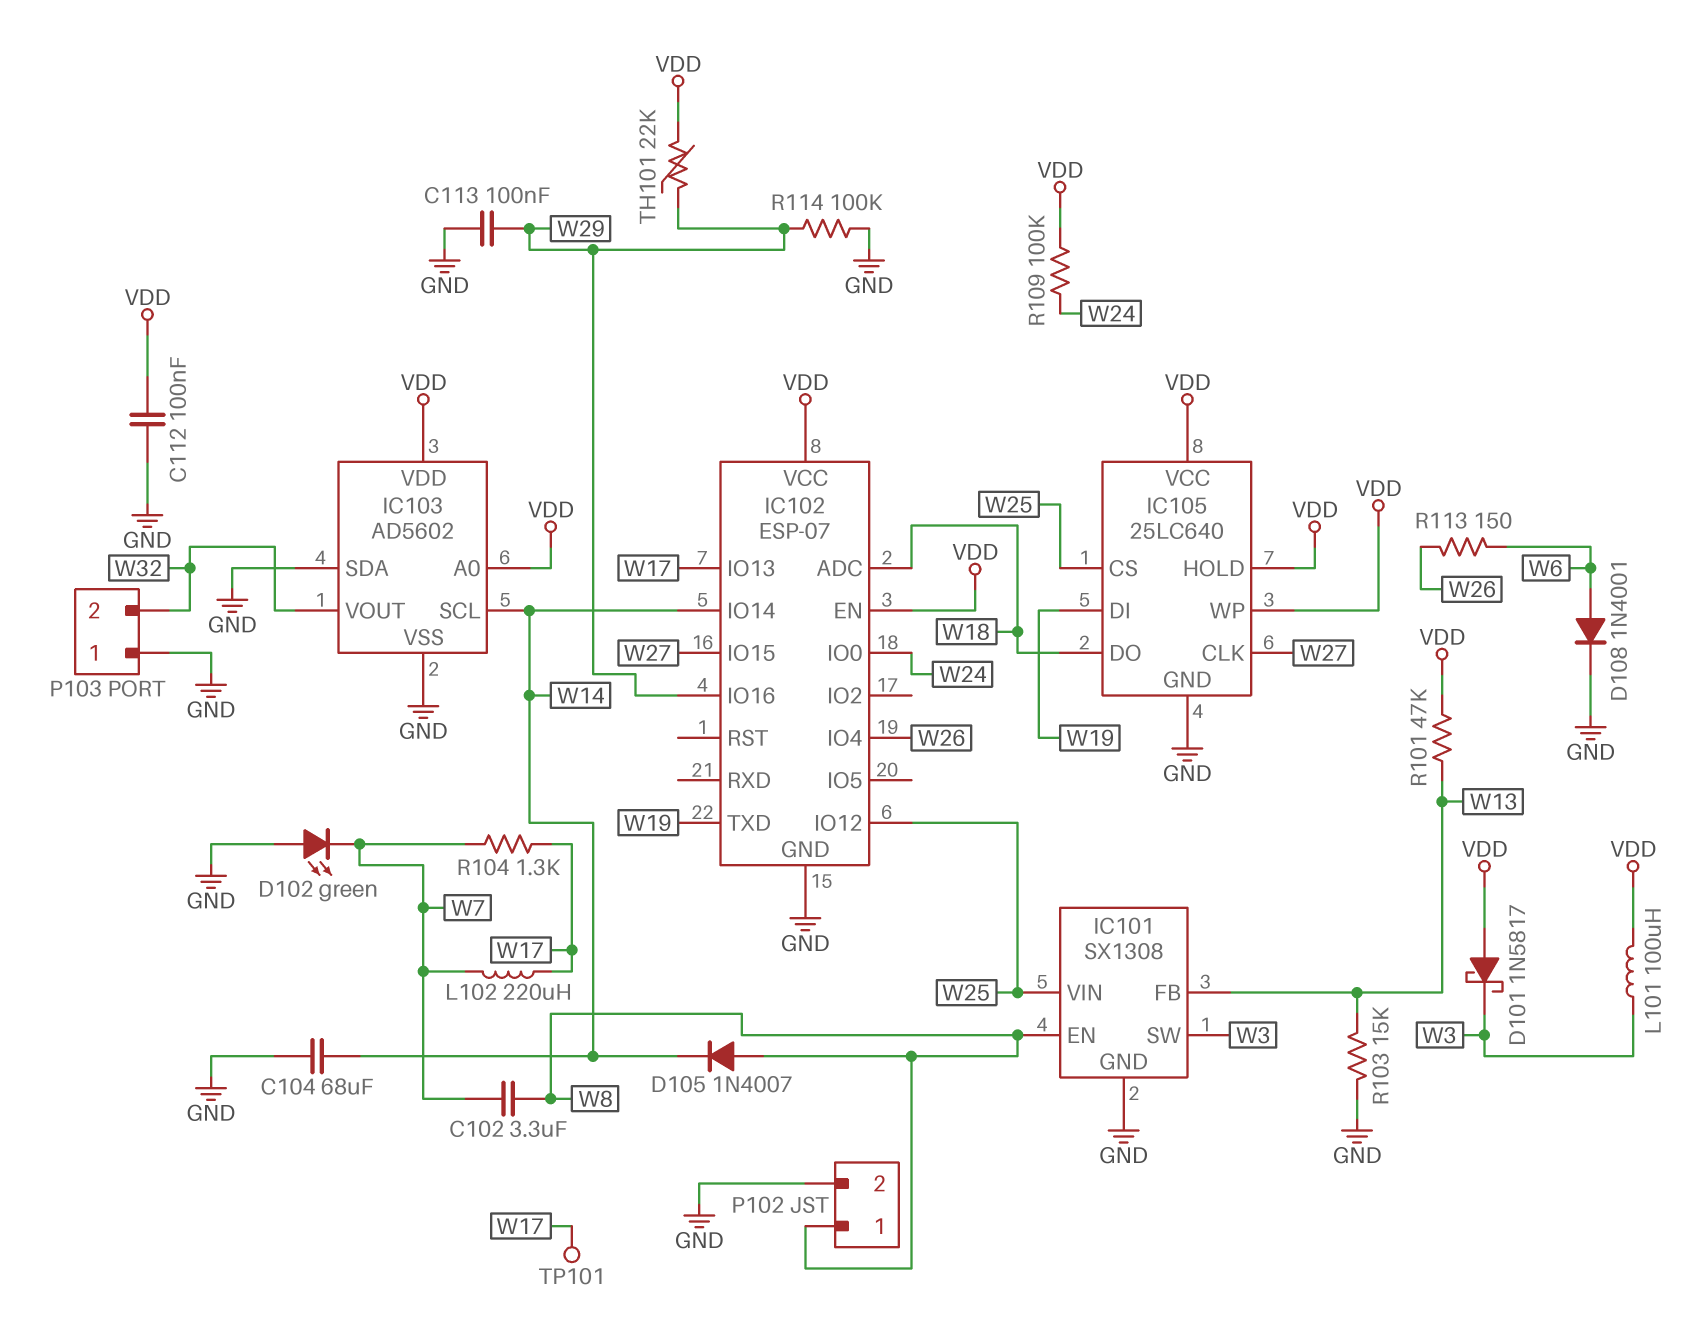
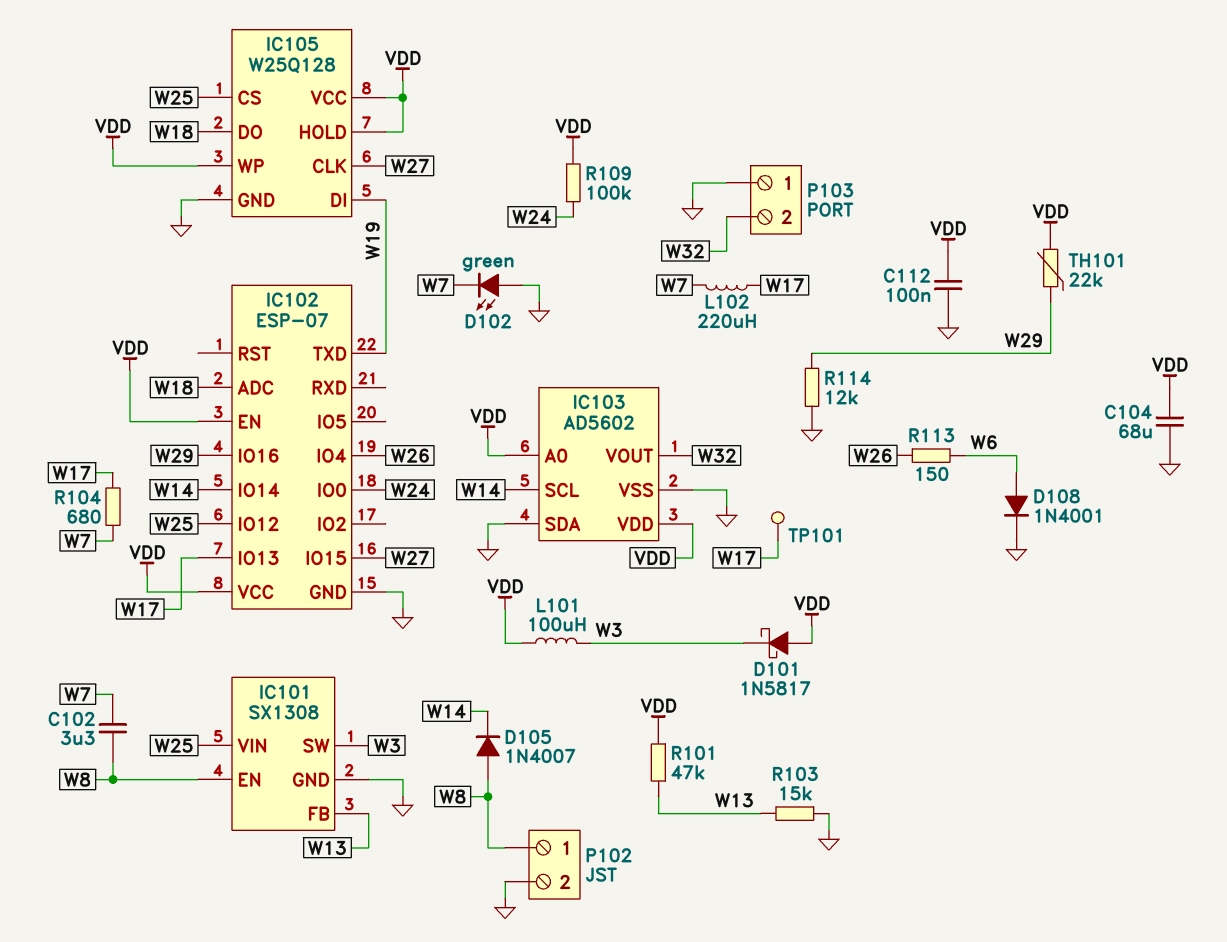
C104: 68uF (GND, W14) -> 68uF (GND, VDD)
C113: 100nF (GND, W29) -> none
IC105: 25LC640 -> W25Q128
R104: 1.3k (W7, W17) -> 680 (W7, W17)
R114: 100k (GND, W29) -> 12k (GND, W29)

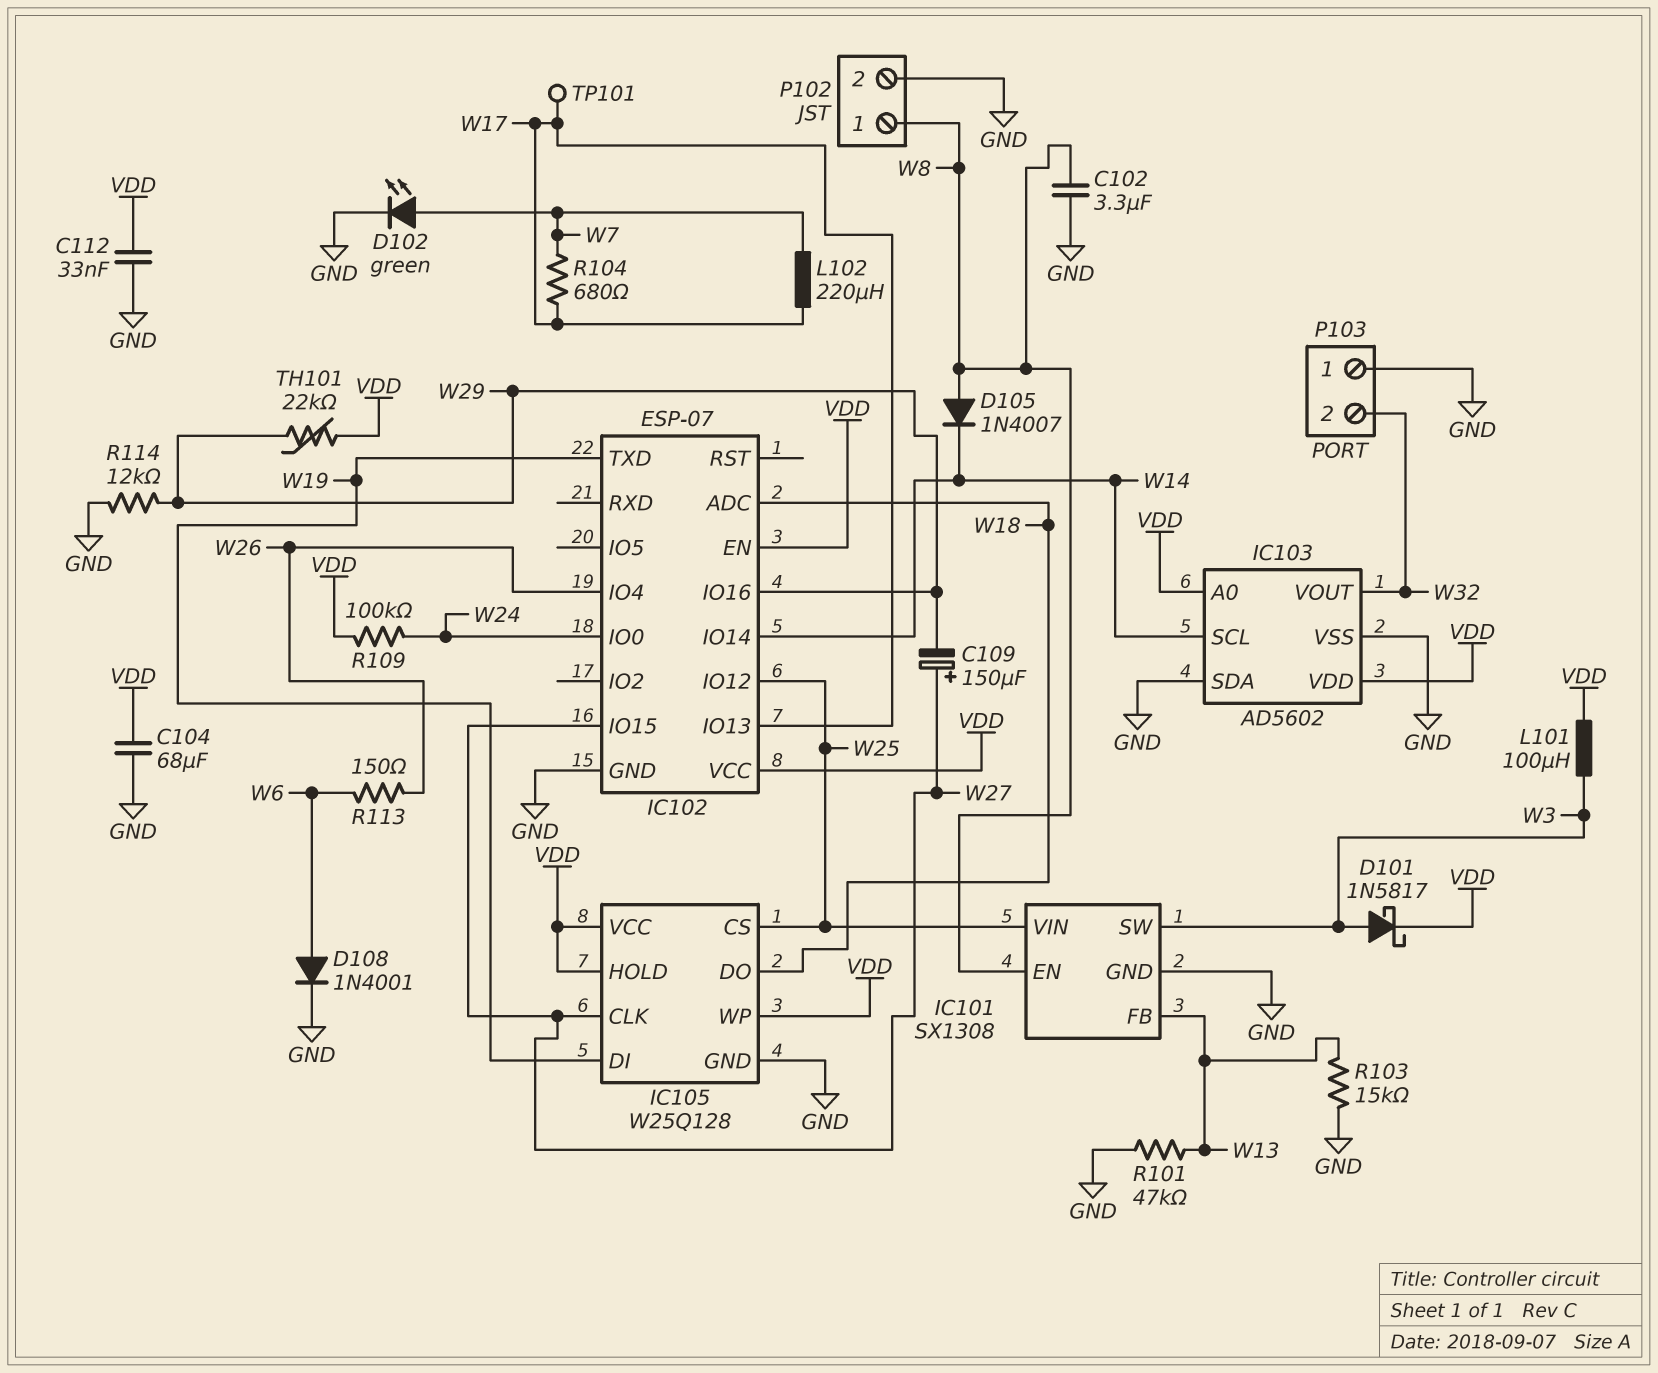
C102: 3.3uF (W7, W8) -> 3.3uF (GND, W8)
C109: none -> 150uF (plus W27, minus W29)
C112: 100nF (GND, VDD) -> 33nF (GND, VDD)
D101: schottky 1N5817 (A VDD, K W3) -> schottky 1N5817 (A W3, K VDD)
D102: LED green (A GND, K W7) -> LED green (A W7, K GND)
R101: 47k (VDD, W13) -> 47k (GND, W13)

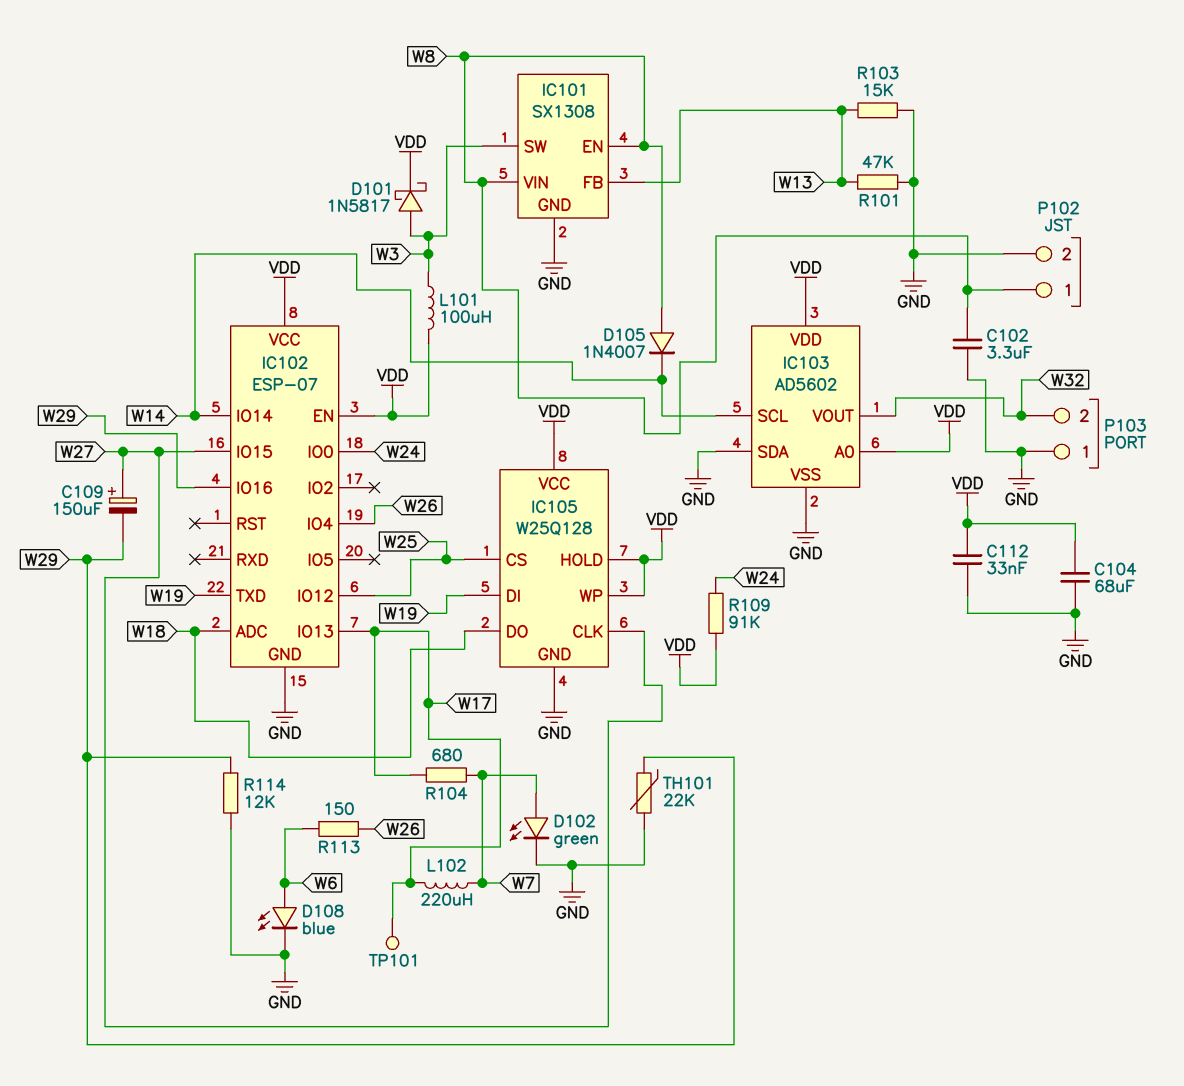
D108: diode 1N4001 (A W6, K GND) -> LED blue (A W6, K GND)
IC101 pin VIN: W25 -> W8
R109: 100k (VDD, W24) -> 91k (VDD, W24)
TH101: 22k (VDD, W29) -> 22k (GND, W29)

